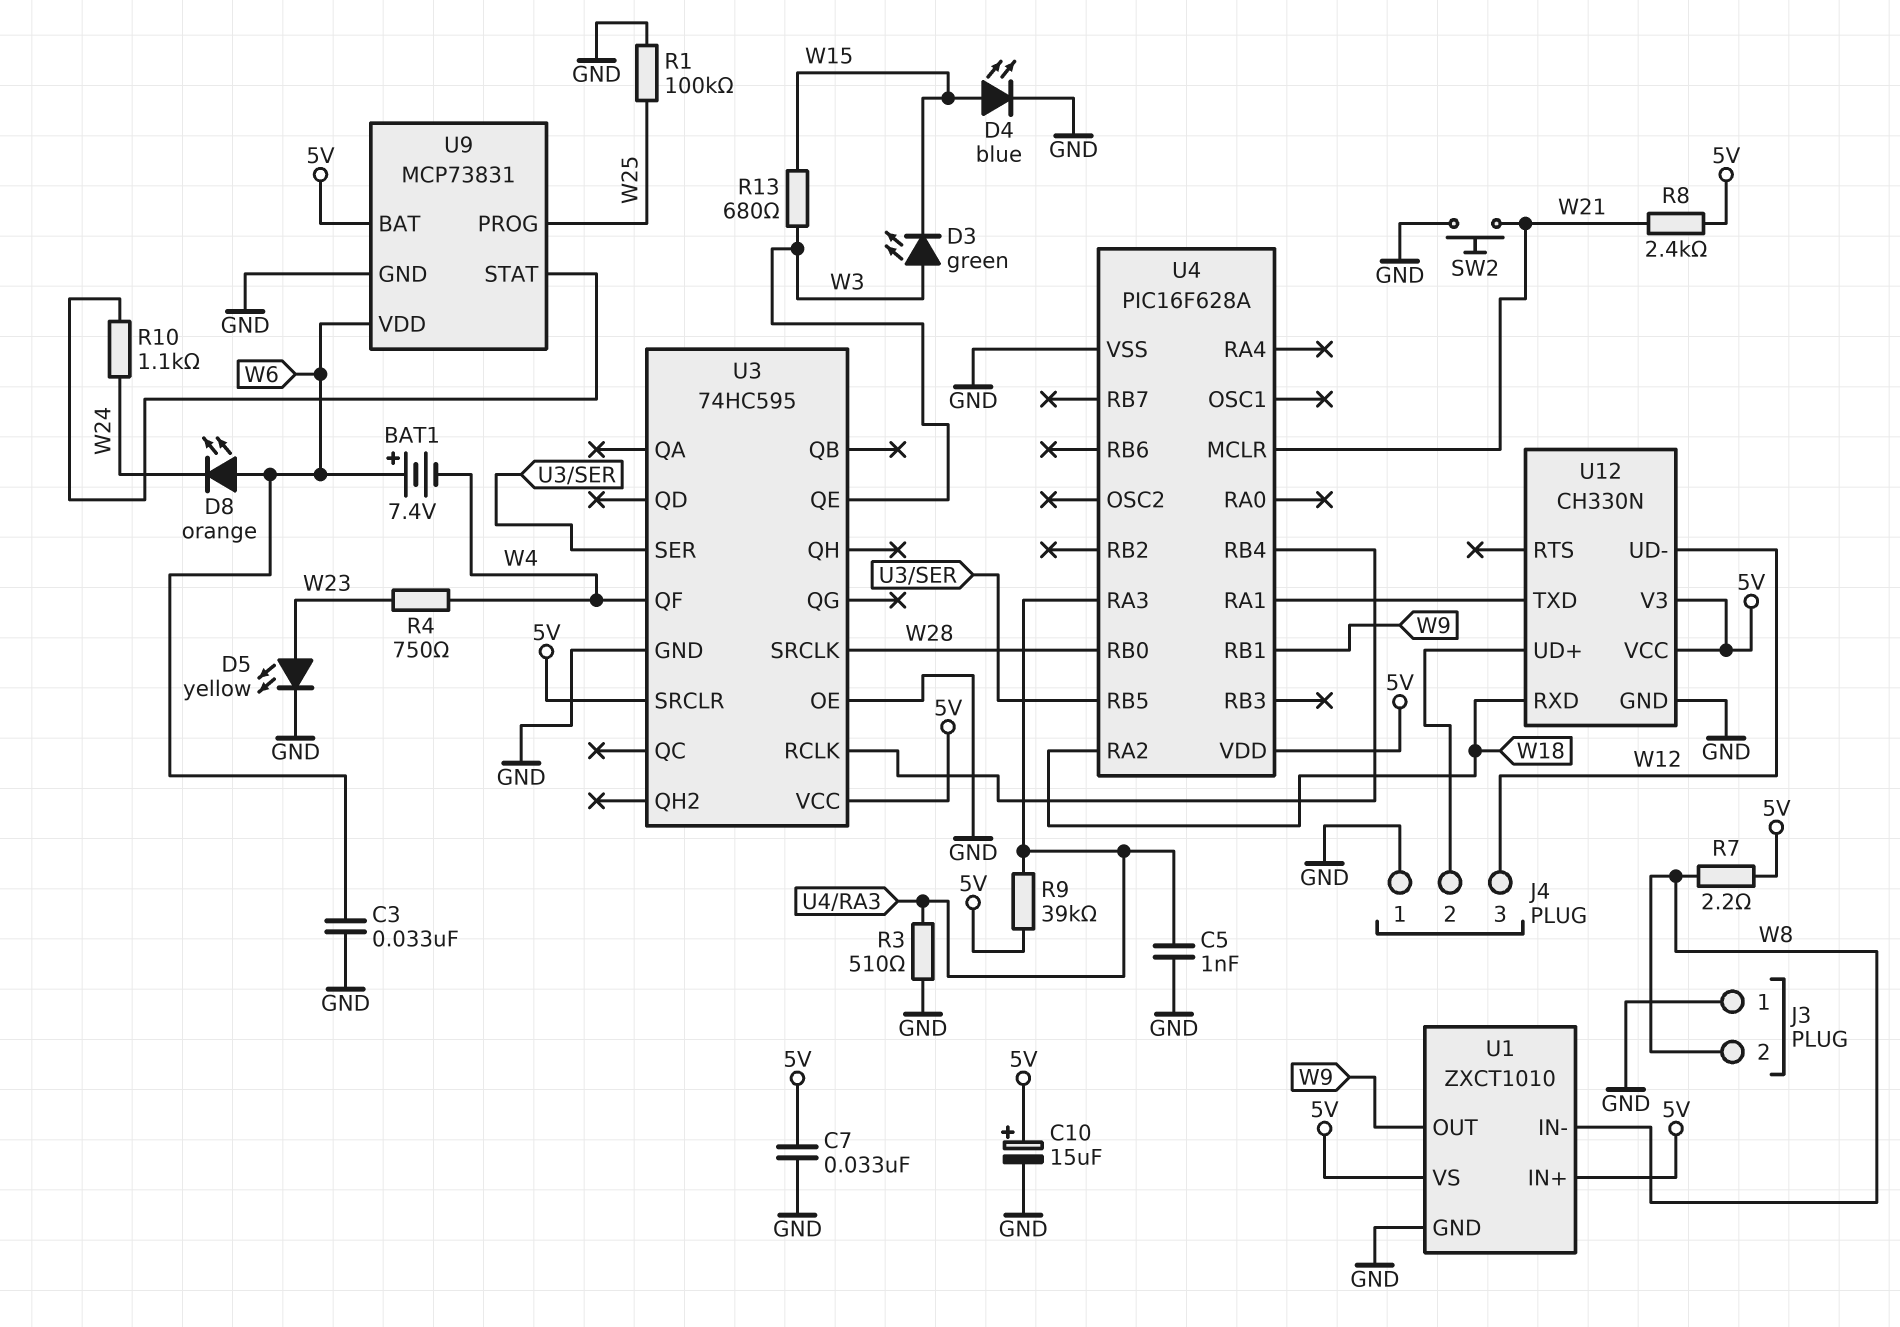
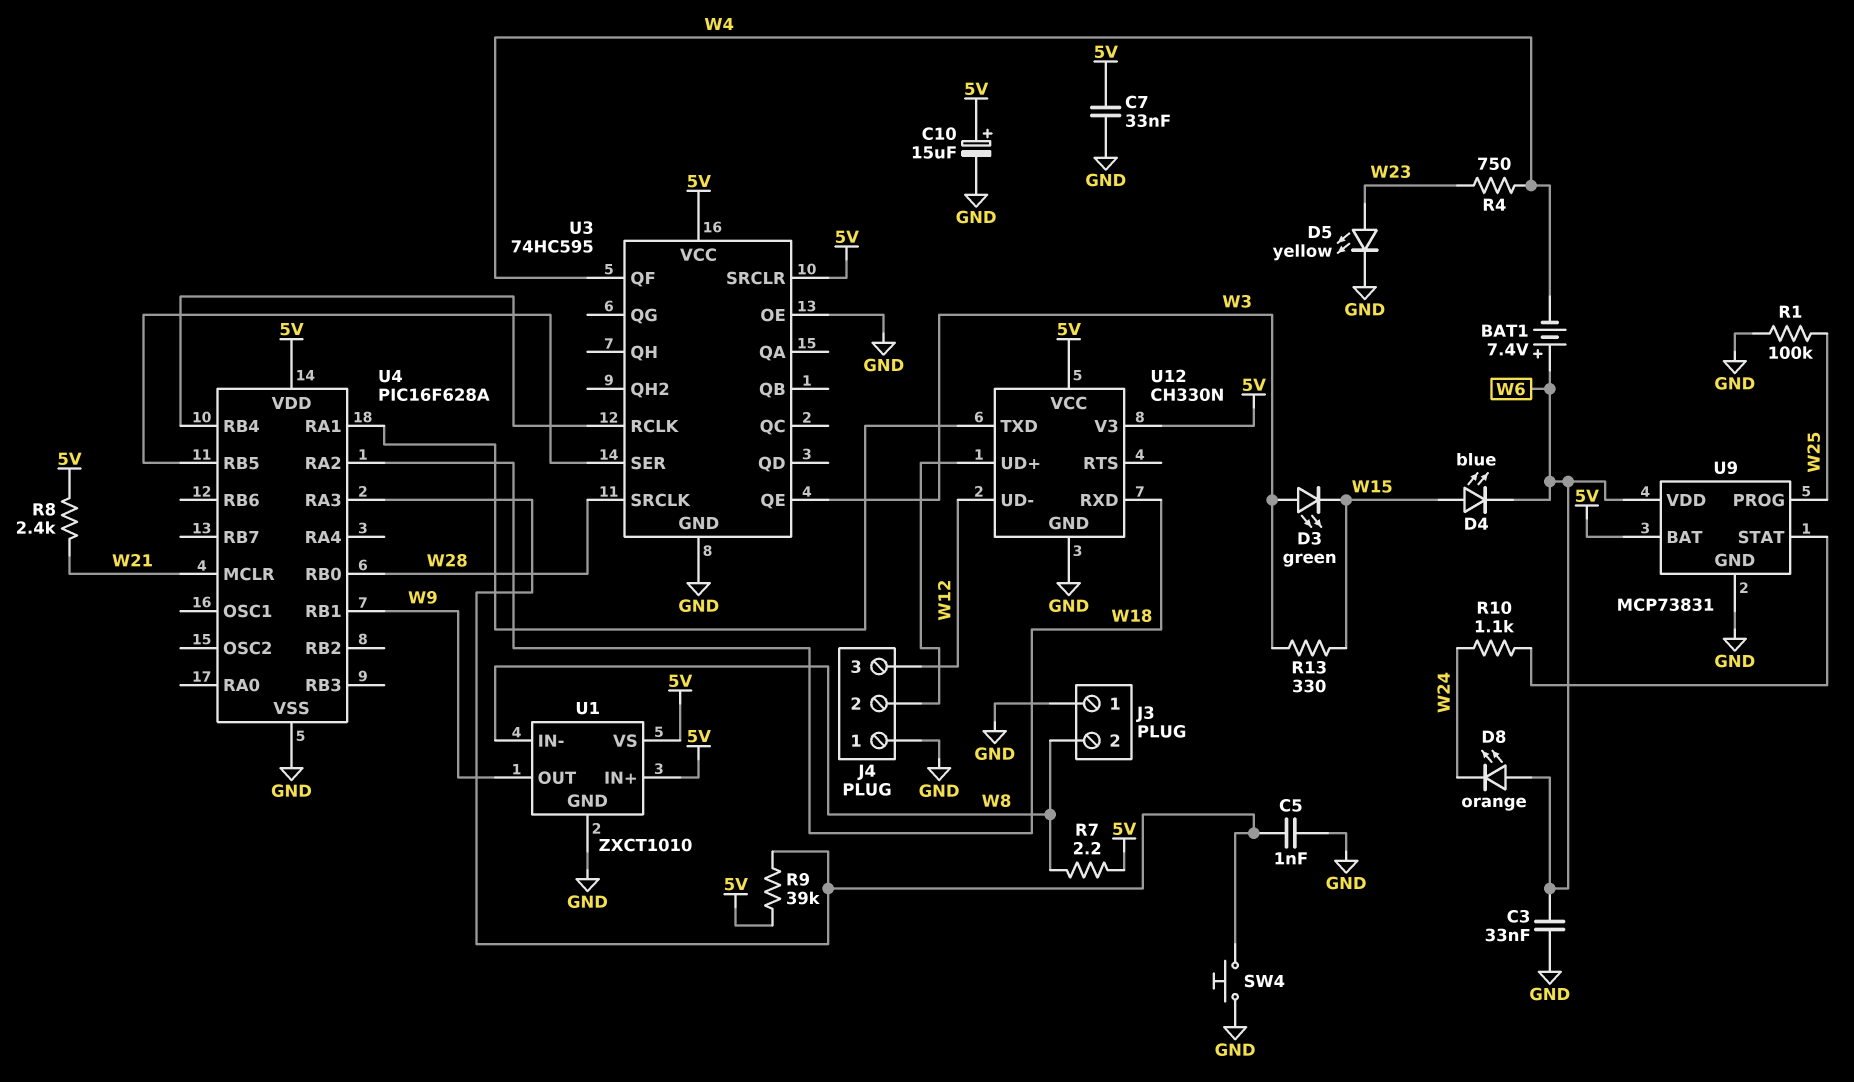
D4: LED blue (A W15, K GND) -> LED blue (A W15, K W6)
R3: 510 (GND, U4/RA3) -> none
R13: 680 (W3, W15) -> 330 (W3, W15)
SW2: button (GND, W21) -> none
SW4: none -> button (GND, U4/RA3)

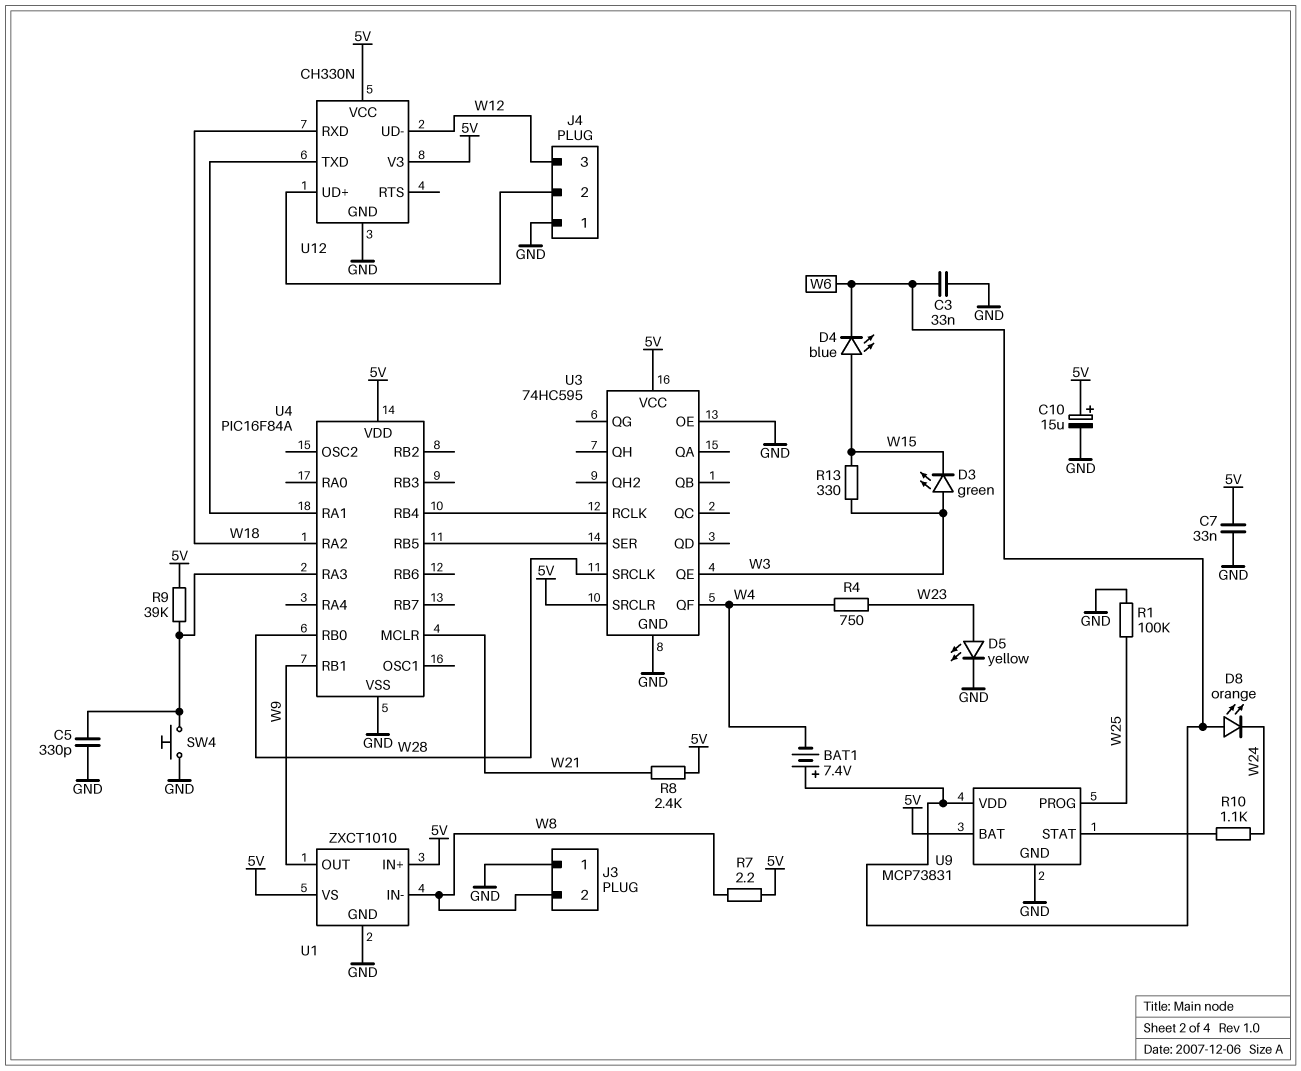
C5: 1nF (GND, U4/RA3) -> 330pF (GND, U4/RA3)
U4: PIC16F628A -> PIC16F84A

